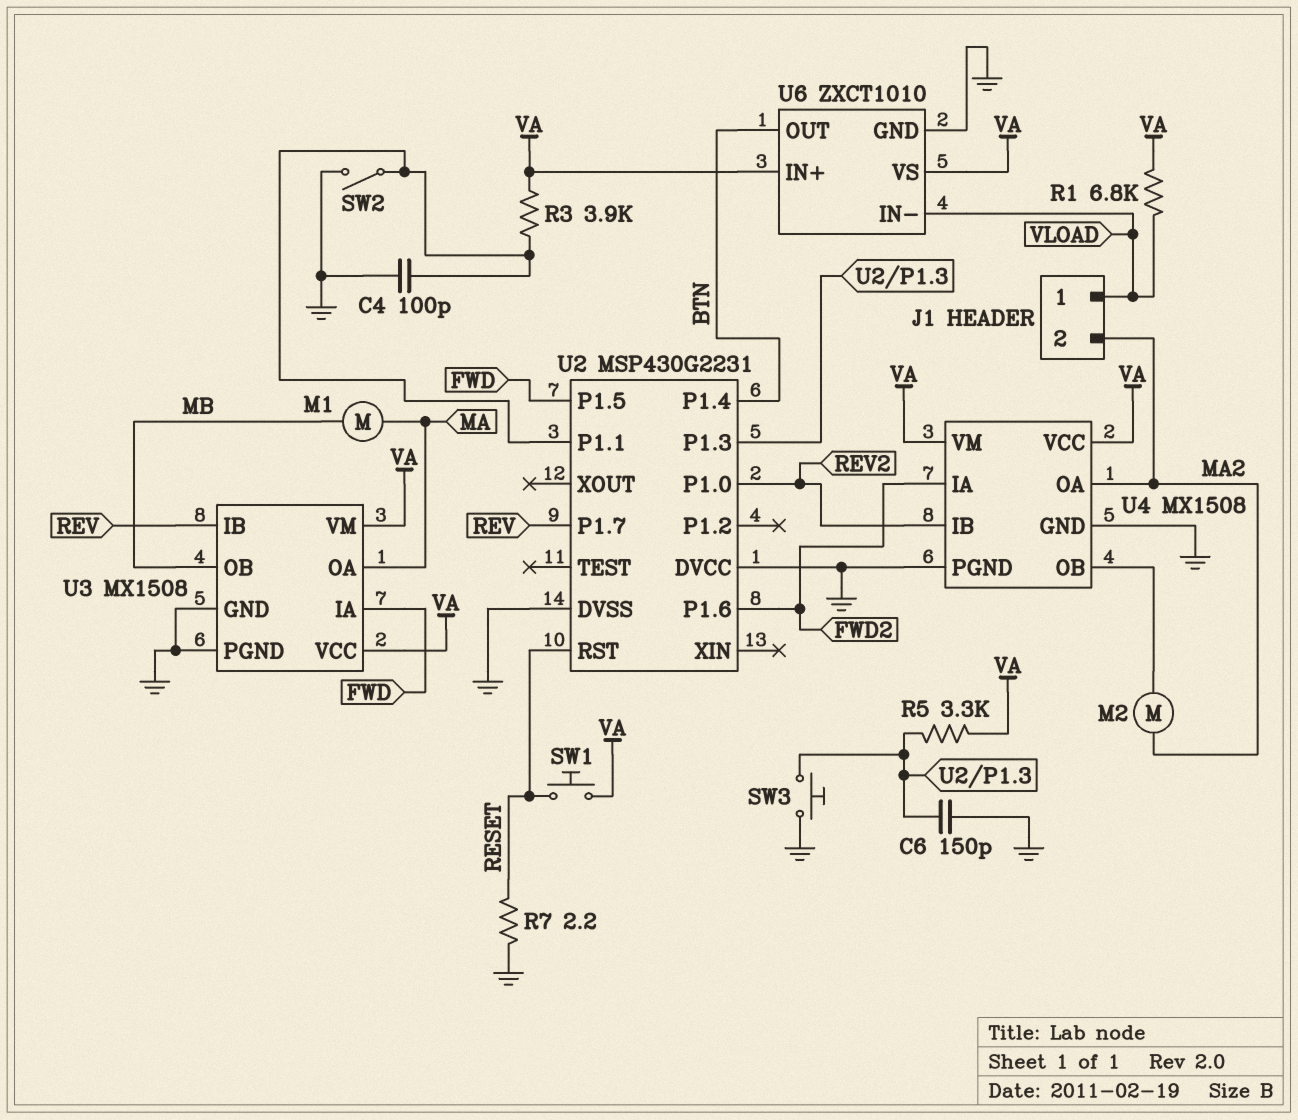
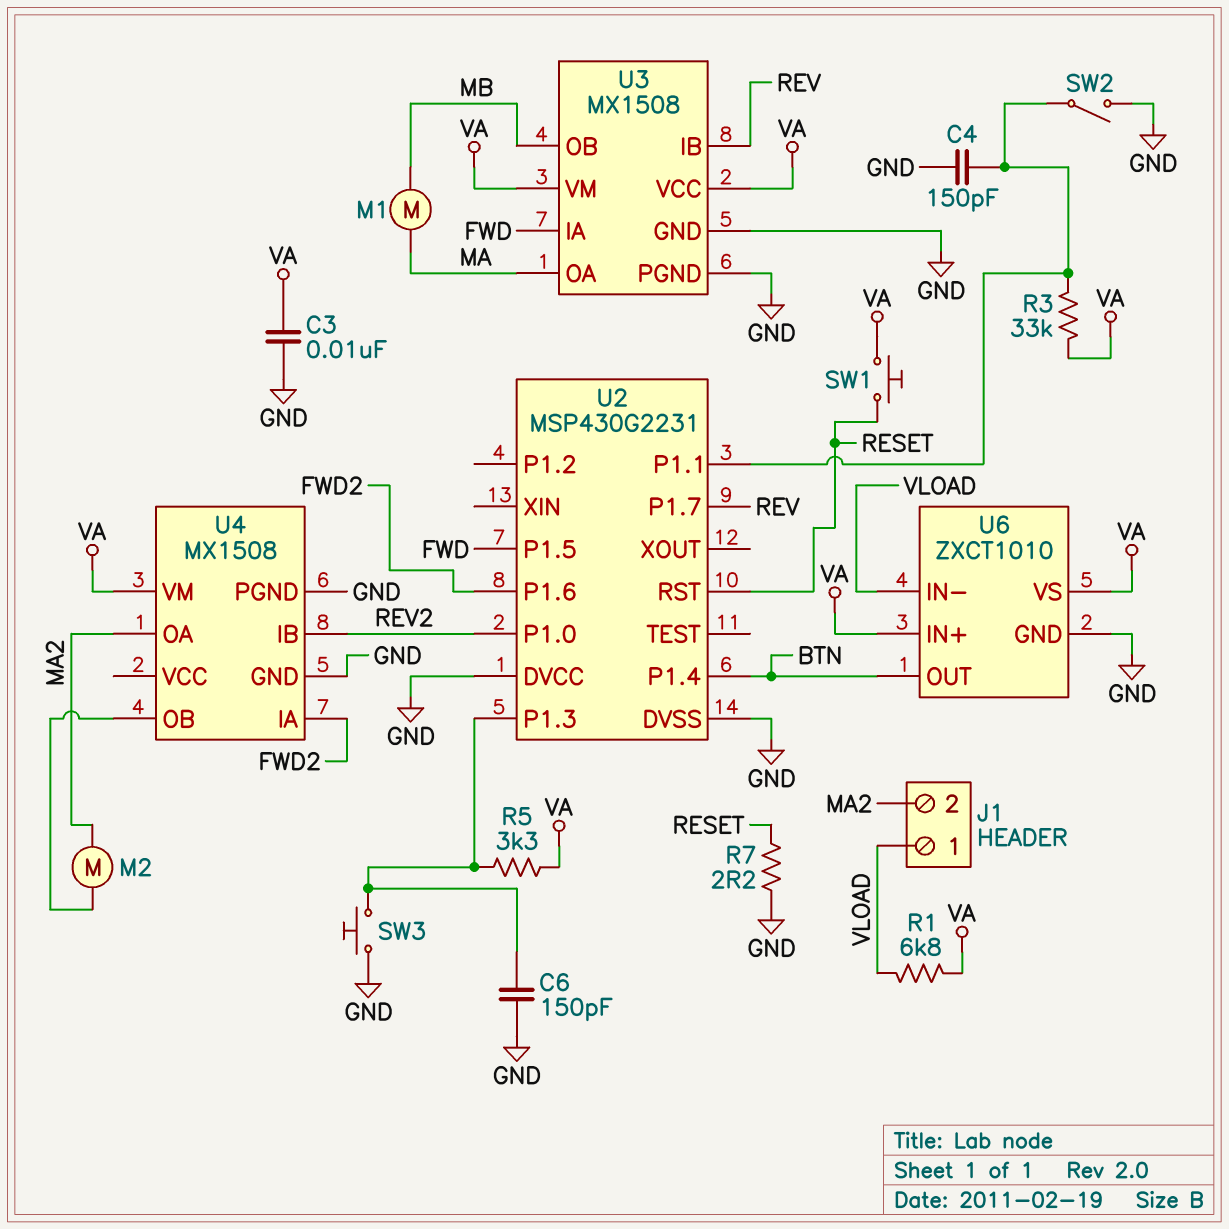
C3: none -> 10nF (GND, VA)
C4: 100pF (GND, U2/P1.1) -> 150pF (GND, U2/P1.1)
R3: 3.9k (U2/P1.1, VA) -> 33k (U2/P1.1, VA)
U4 pin VCC: VA -> none

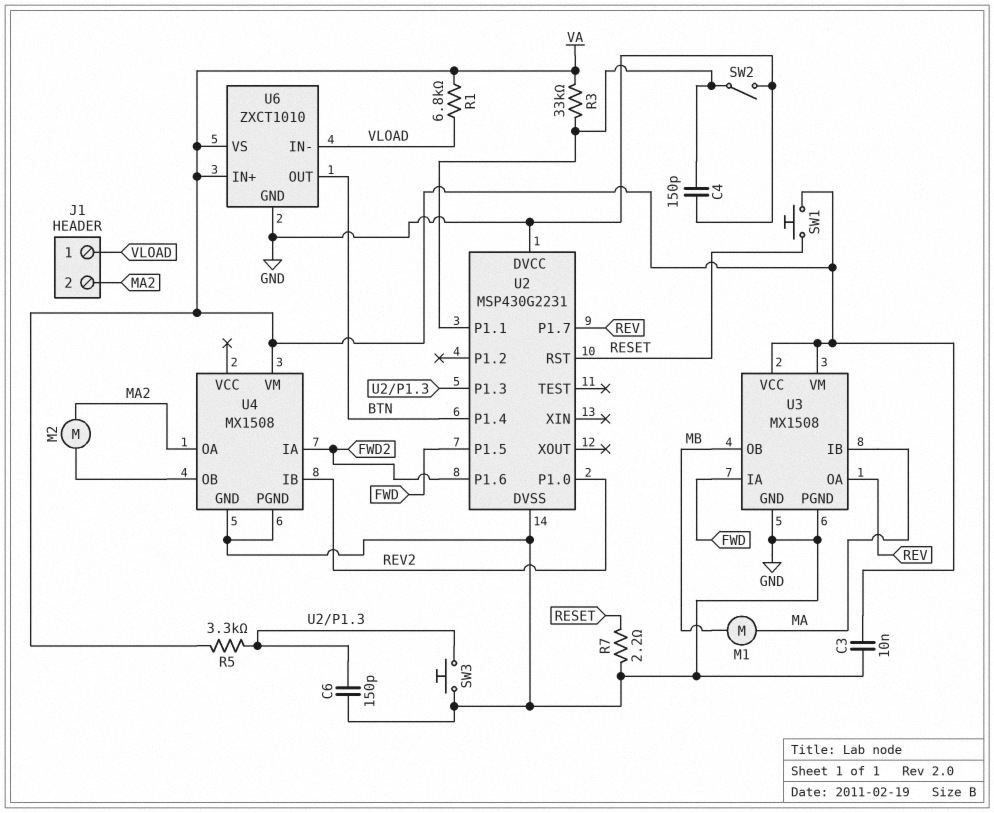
U3 pin IB: REV -> MA
U3 pin OA: MA -> REV

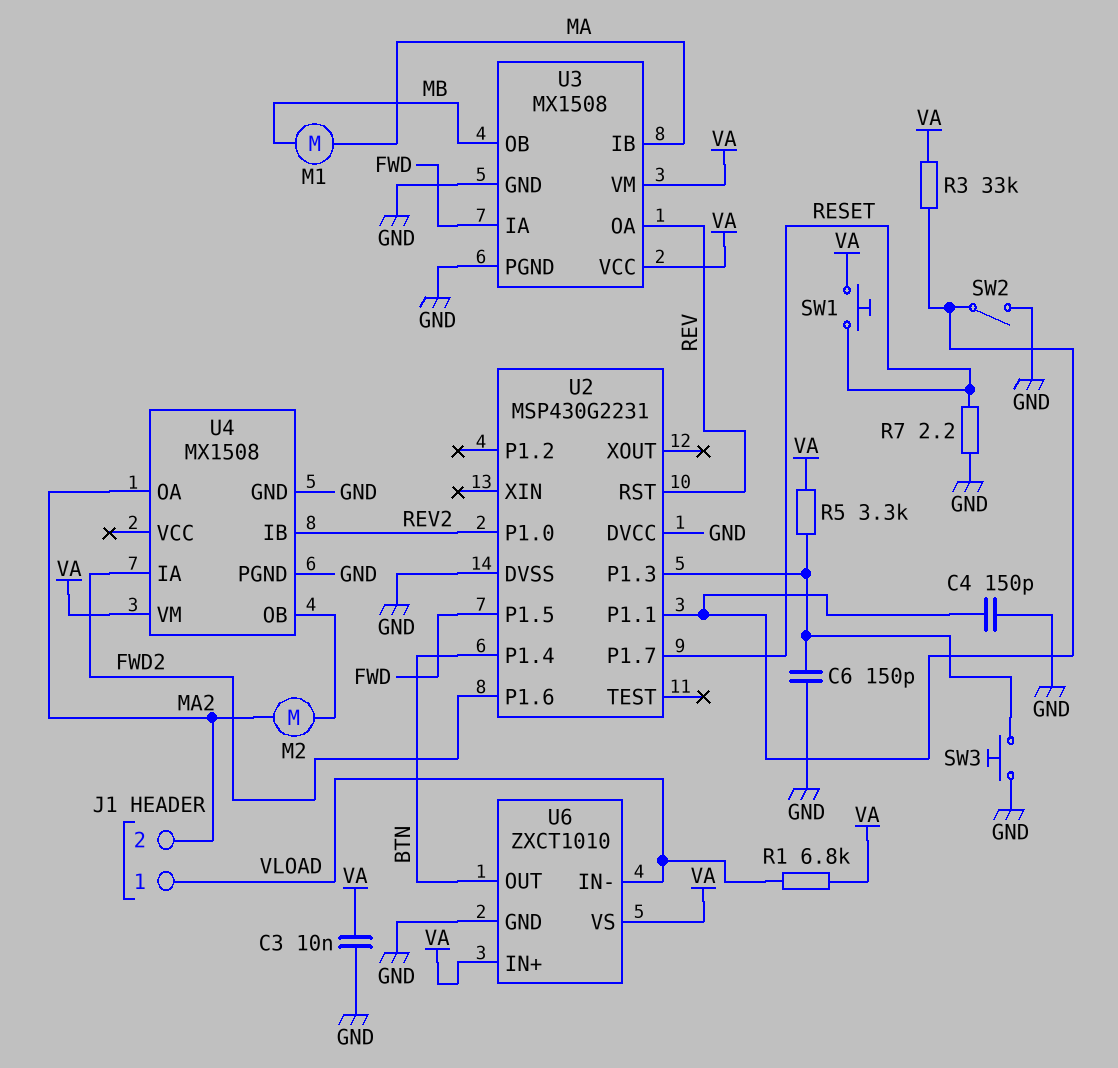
U2 pin P1.7: REV -> RESET
U2 pin RST: RESET -> REV

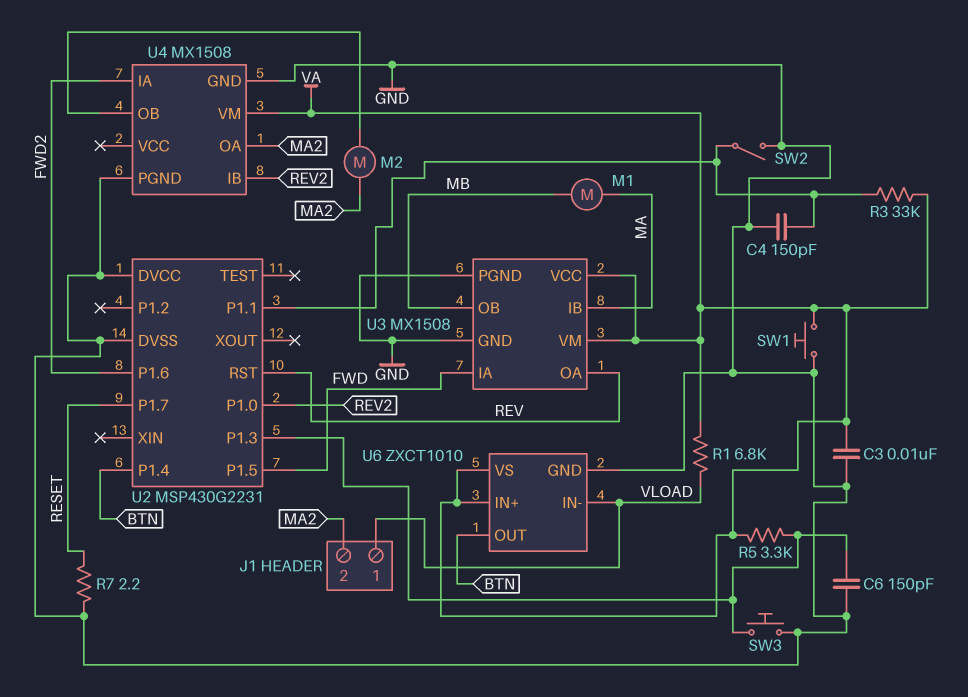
SW1: button (RESET, VA) -> button (GND, VA)

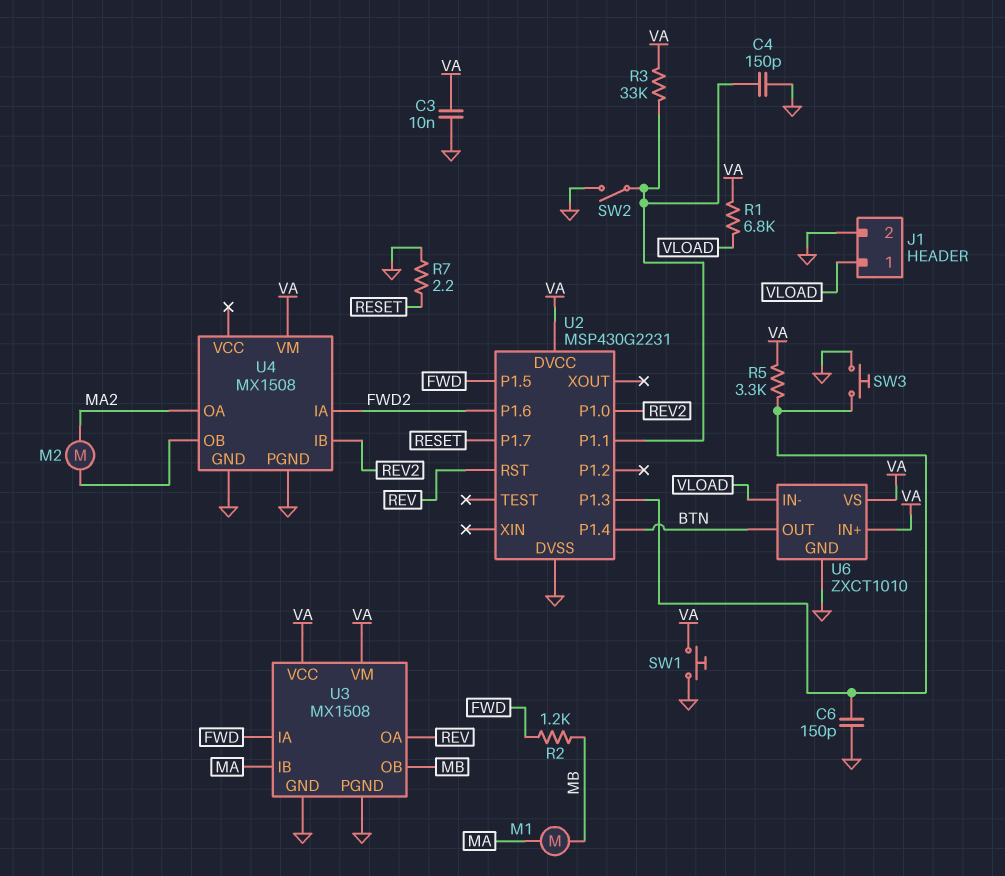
J1 pin 2: MA2 -> GND
R2: none -> 1.2k (FWD, MB)
U2 pin DVCC: GND -> VA

